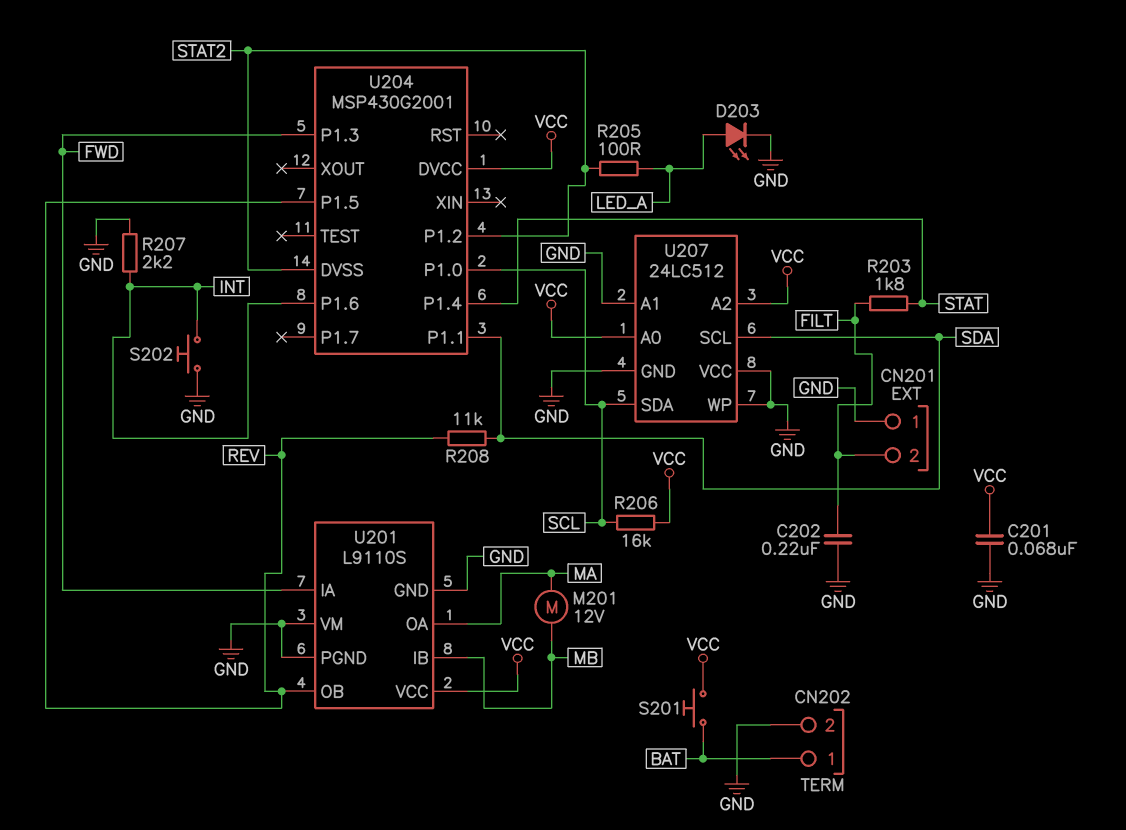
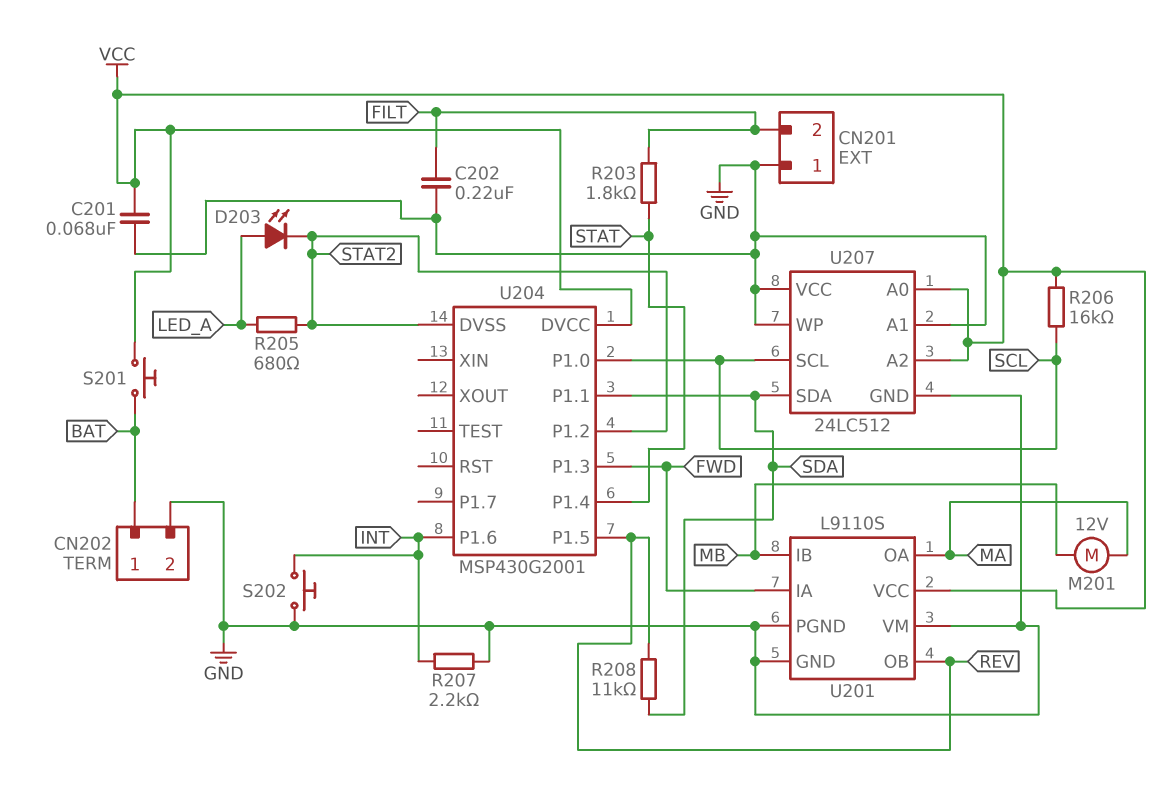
D203: LED (A LED_A, K GND) -> LED (A LED_A, K STAT2)
R205: 100 (LED_A, STAT2) -> 680 (LED_A, STAT2)
U207 pin SCL: SDA -> SCL
U207 pin SDA: SCL -> SDA

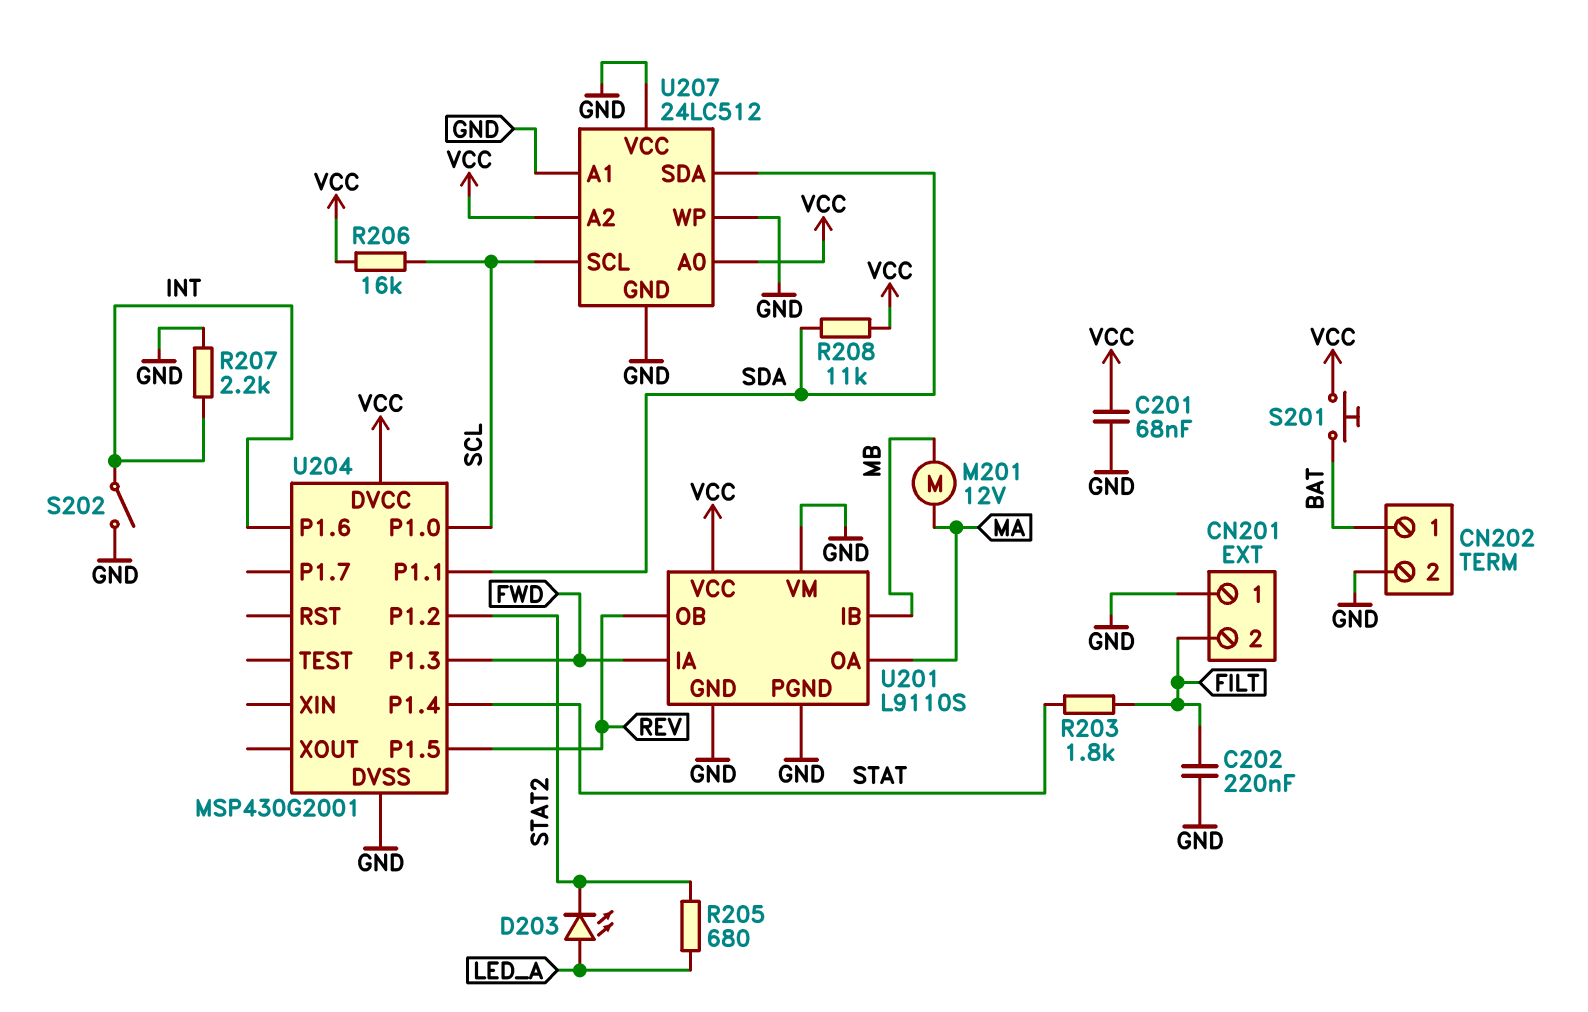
R208: 11k (REV, SDA) -> 11k (SDA, VCC)
S202: button (GND, INT) -> switch (GND, INT)
U204 pin DVSS: STAT2 -> GND

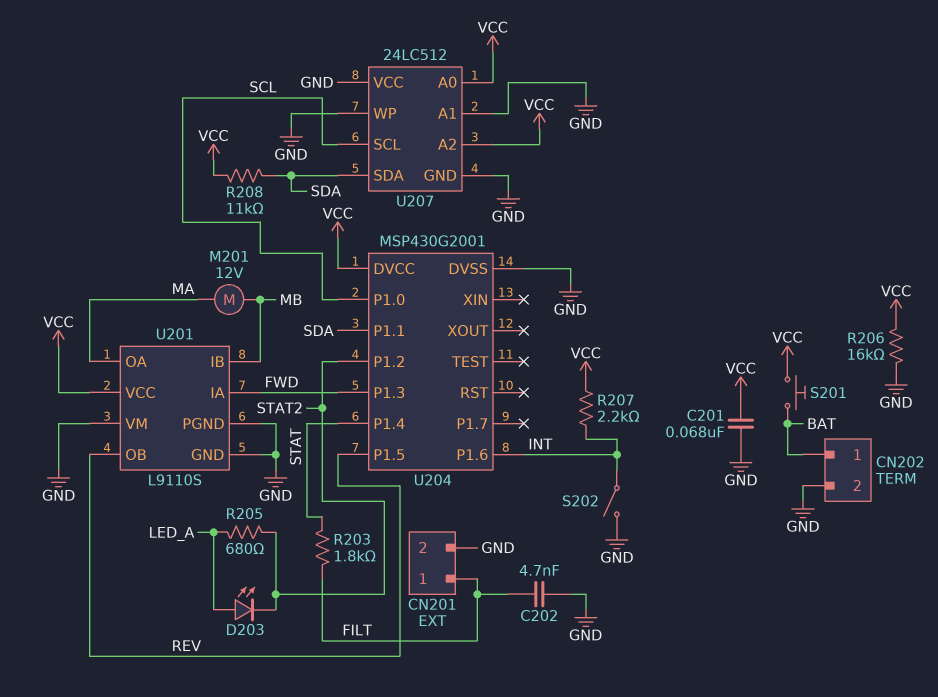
C202: 220nF (FILT, GND) -> 4.7nF (FILT, GND)
CN201 pin 1: GND -> FILT
CN201 pin 2: FILT -> GND
R206: 16k (SCL, VCC) -> 16k (GND, VCC)
R207: 2.2k (GND, INT) -> 2.2k (INT, VCC)

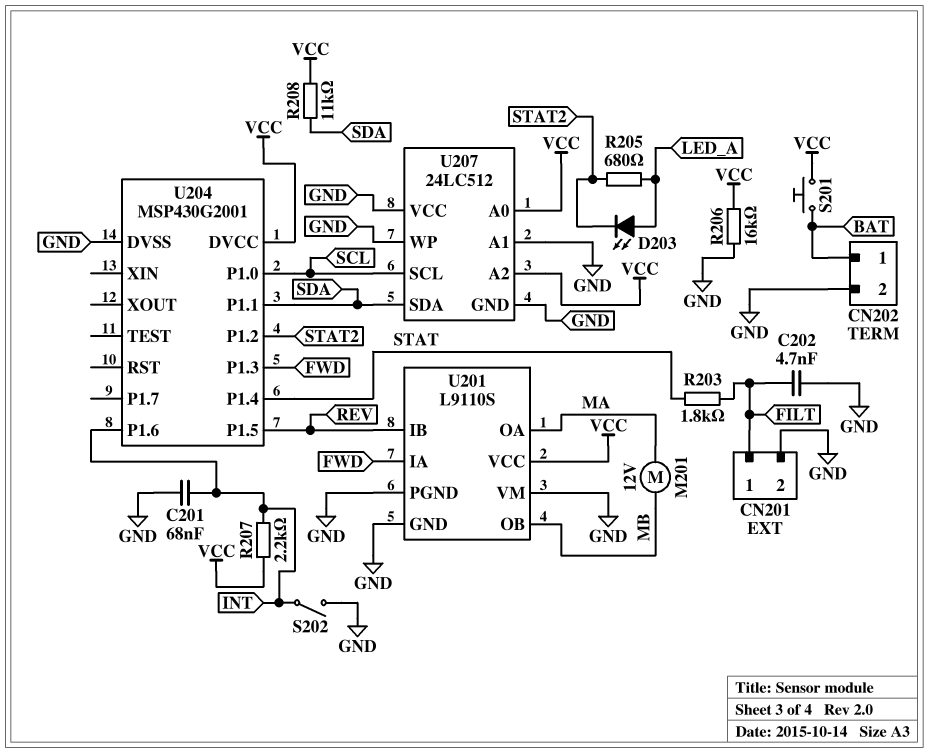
C201: 68nF (GND, VCC) -> 68nF (GND, INT)
U201 pin IB: MB -> REV
U201 pin OB: REV -> MB

